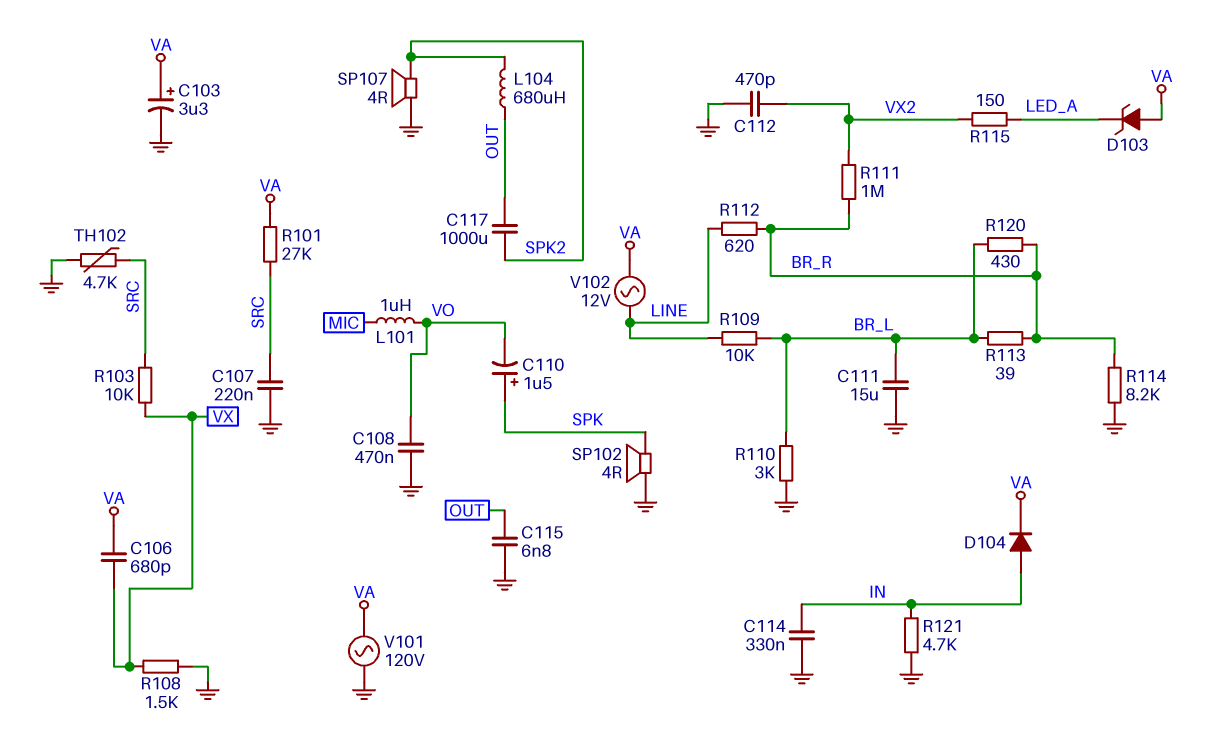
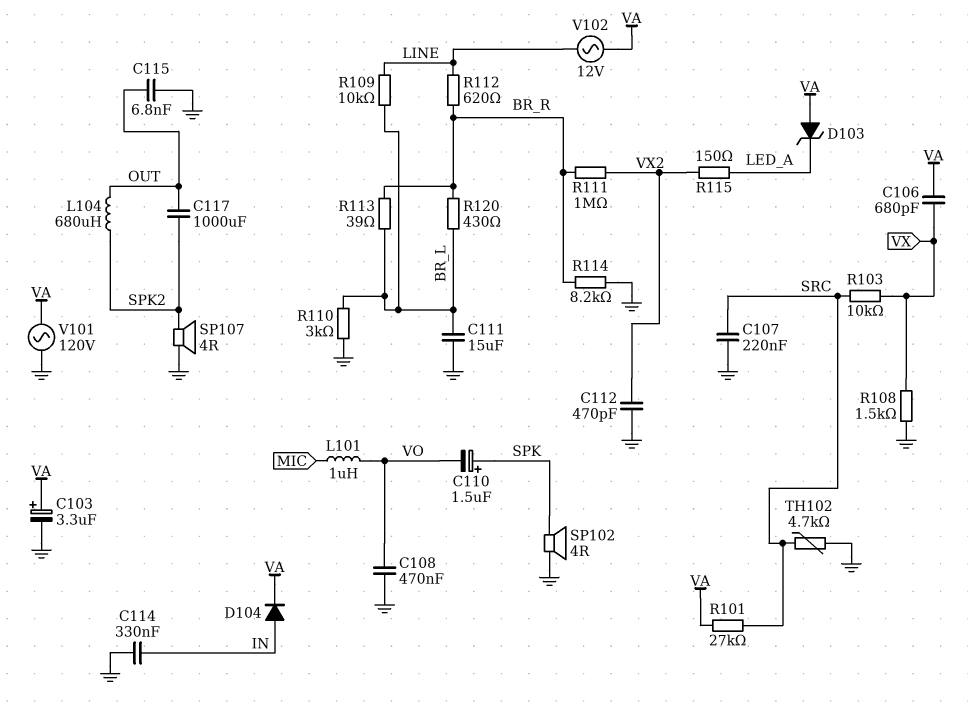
R121: 4.7k (GND, IN) -> none

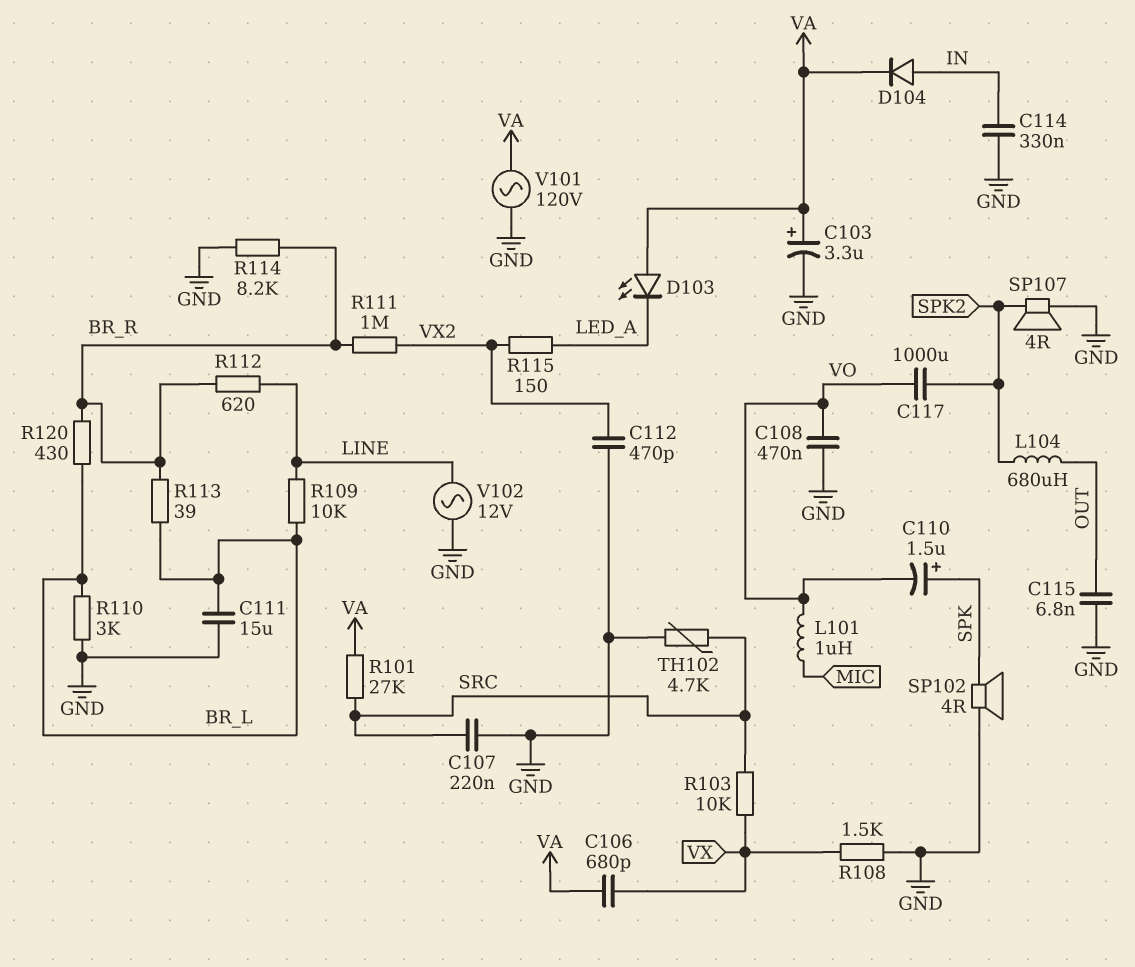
C117: 1000uF (OUT, SPK2) -> 1000uF (SPK2, VO)
D103: zener (A VA, K LED_A) -> LED (A VA, K LED_A)
V102: AC 12V (LINE, VA) -> AC 12V (GND, LINE)

